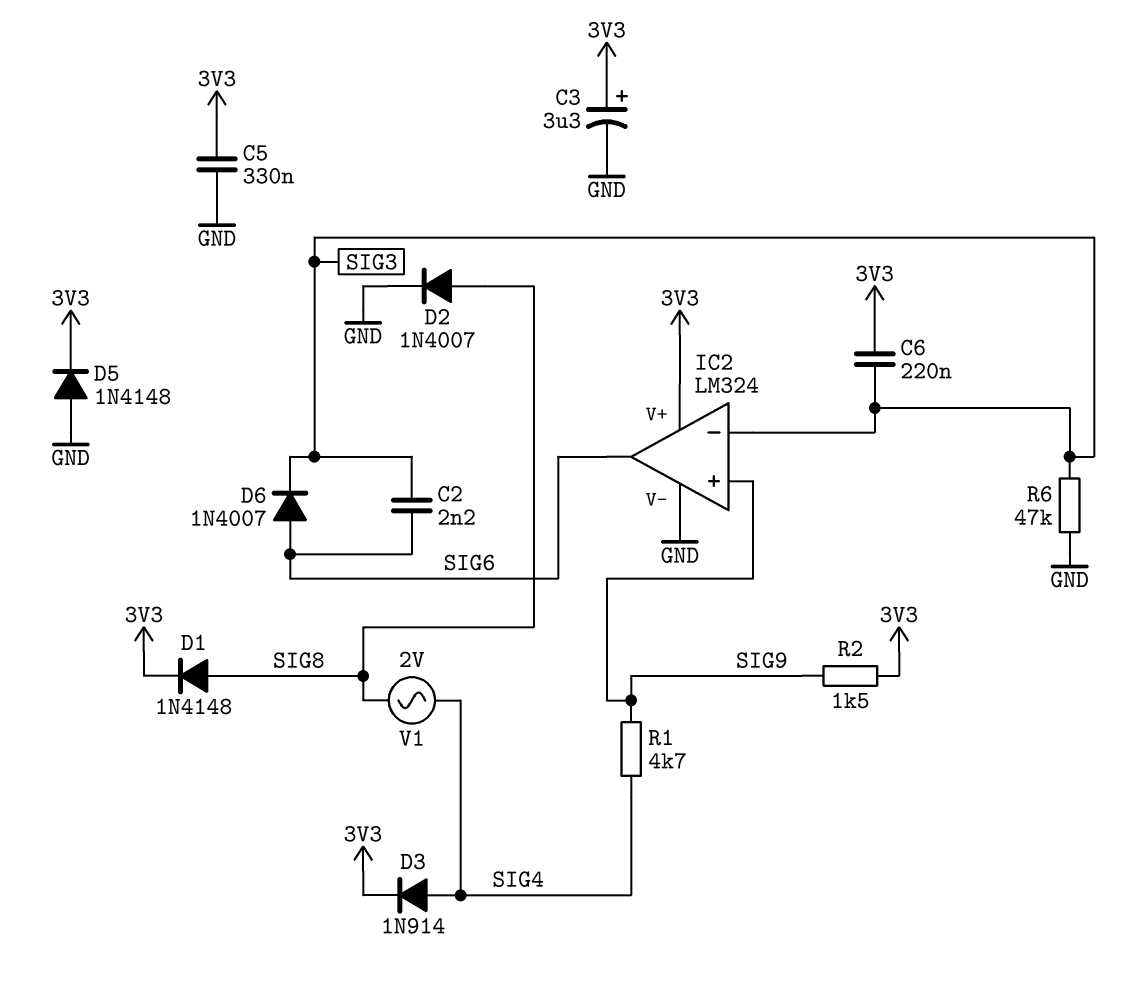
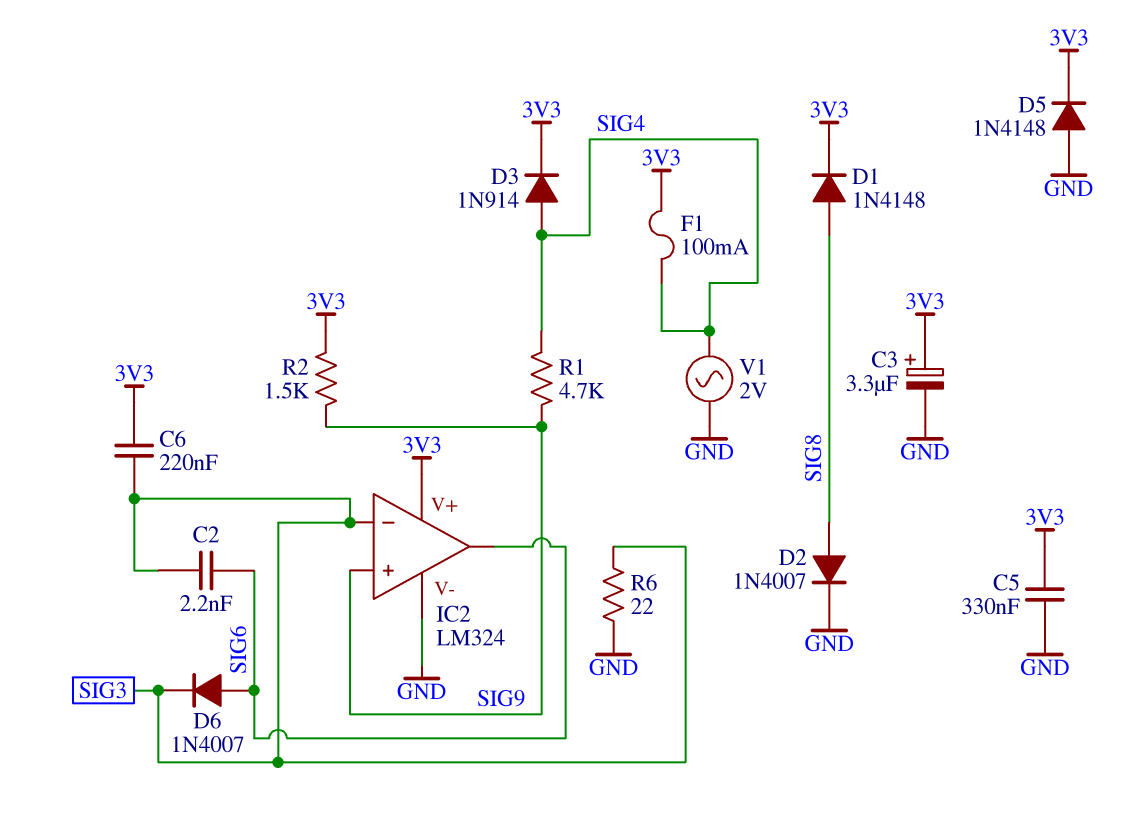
F1: none -> 100mA (3V3, SIG4)
R6: 47k (GND, SIG3) -> 22 (GND, SIG3)
V1: AC 2V (SIG4, SIG8) -> AC 2V (GND, SIG4)

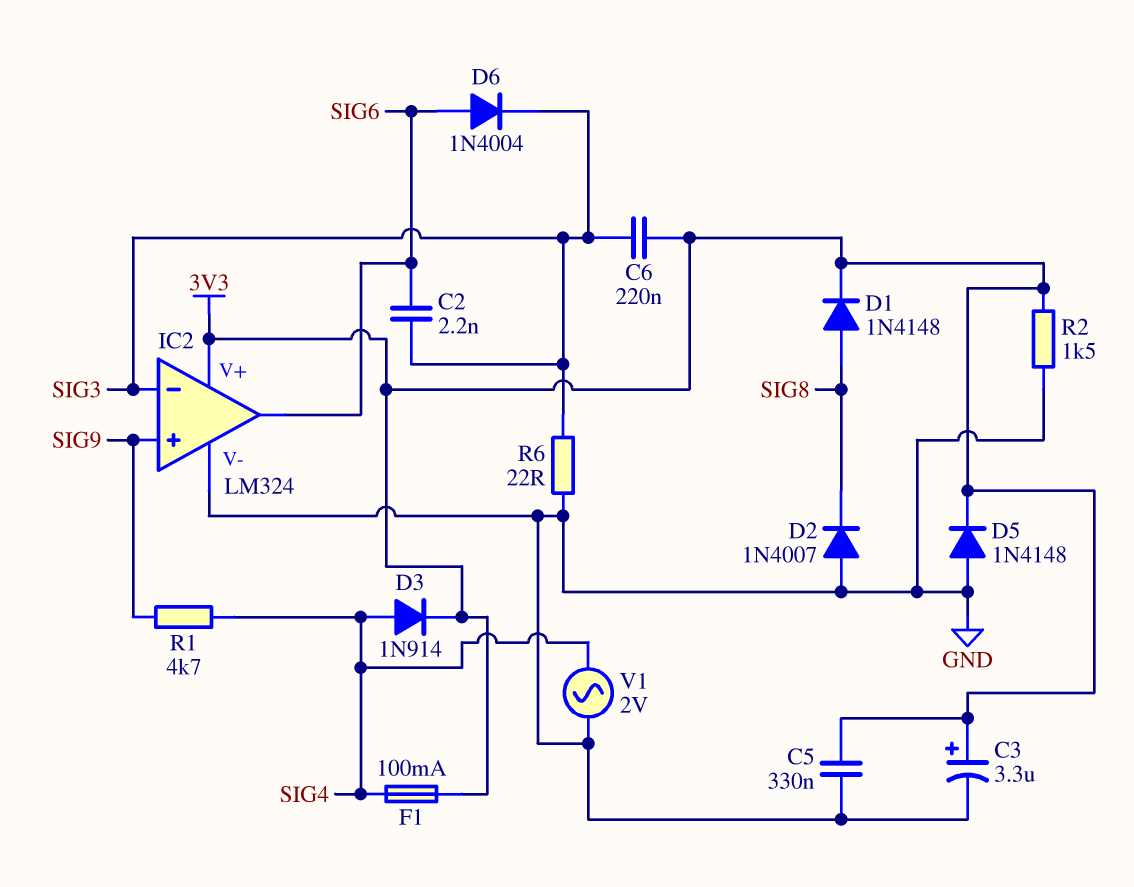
D2: diode 1N4007 (A SIG8, K GND) -> diode 1N4007 (A GND, K SIG8)
D6: diode 1N4007 (A SIG6, K SIG3) -> diode 1N4004 (A SIG6, K SIG3)
R2: 1.5k (3V3, SIG9) -> 1.5k (3V3, GND)

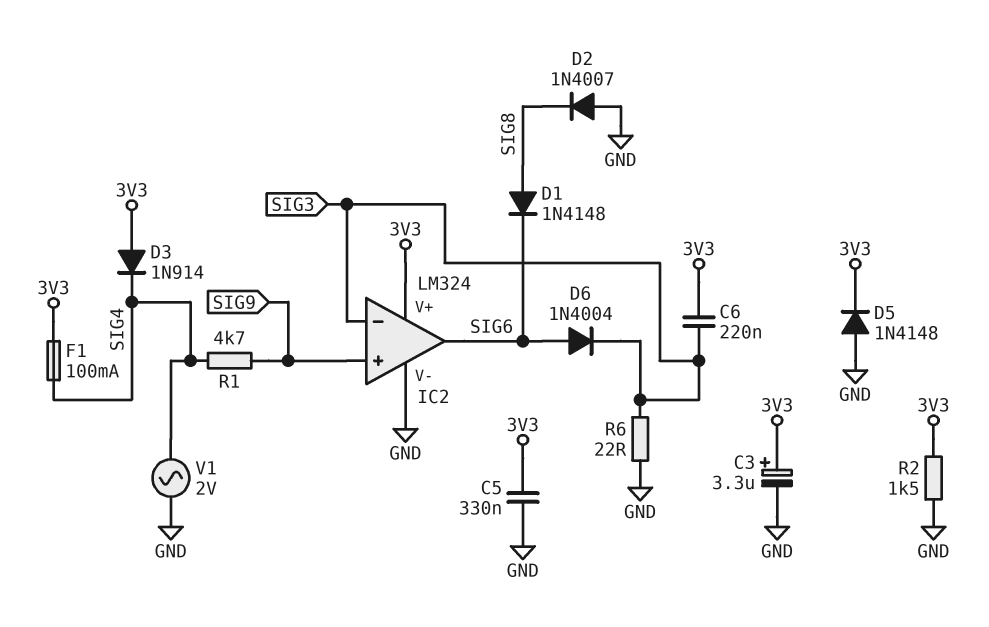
C2: 2.2nF (SIG3, SIG6) -> none
D1: diode 1N4148 (A SIG8, K 3V3) -> diode 1N4148 (A SIG8, K SIG6)
D3: diode 1N914 (A SIG4, K 3V3) -> diode 1N914 (A 3V3, K SIG4)

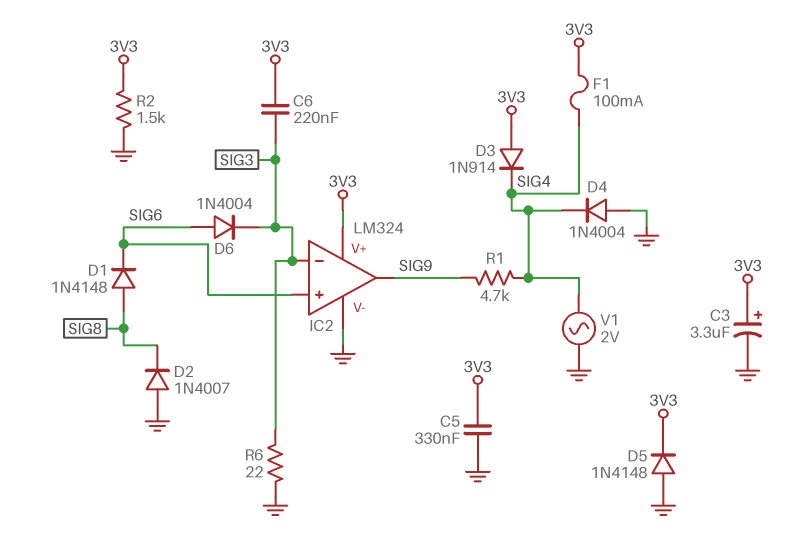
D4: none -> diode 1N4004 (A GND, K SIG4)
IC2 pin in+: SIG9 -> SIG6
IC2 pin out: SIG6 -> SIG9

